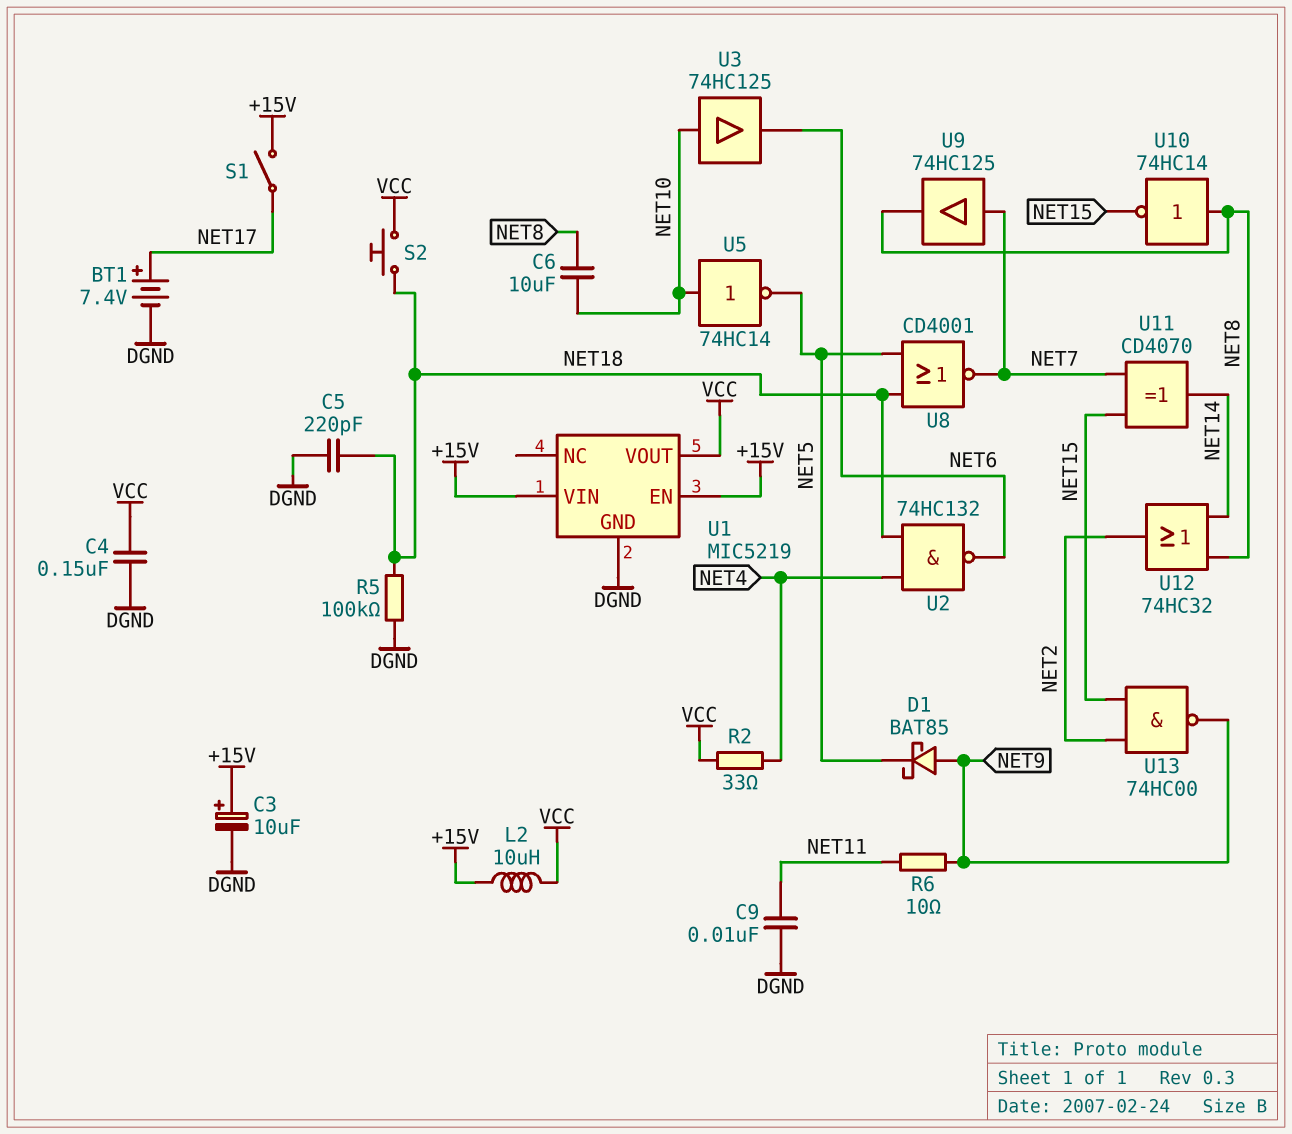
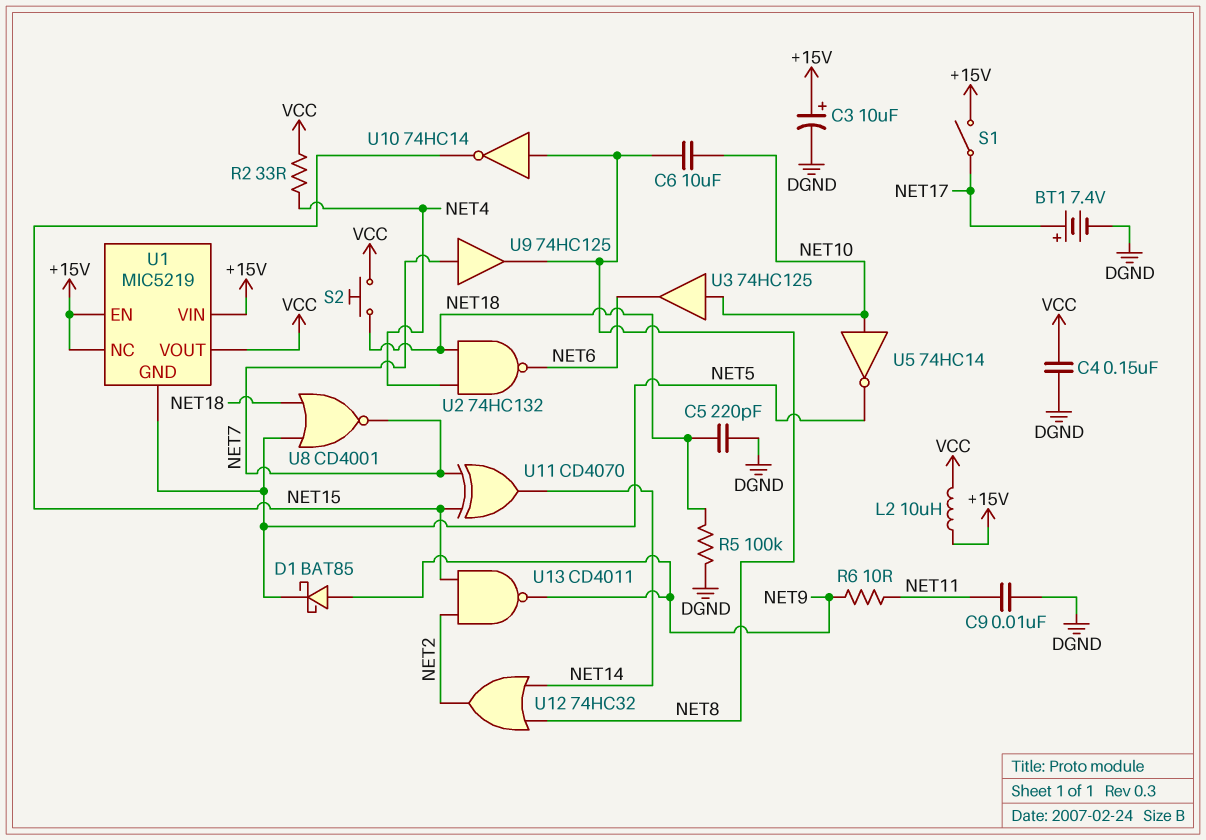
U1 pin GND: DGND -> NET5
U1 pin NC: none -> +15V
U13: NAND 74HC00 (in NET2, in NET15, out NET9) -> NAND CD4011 (in NET2, in NET15, out NET9)

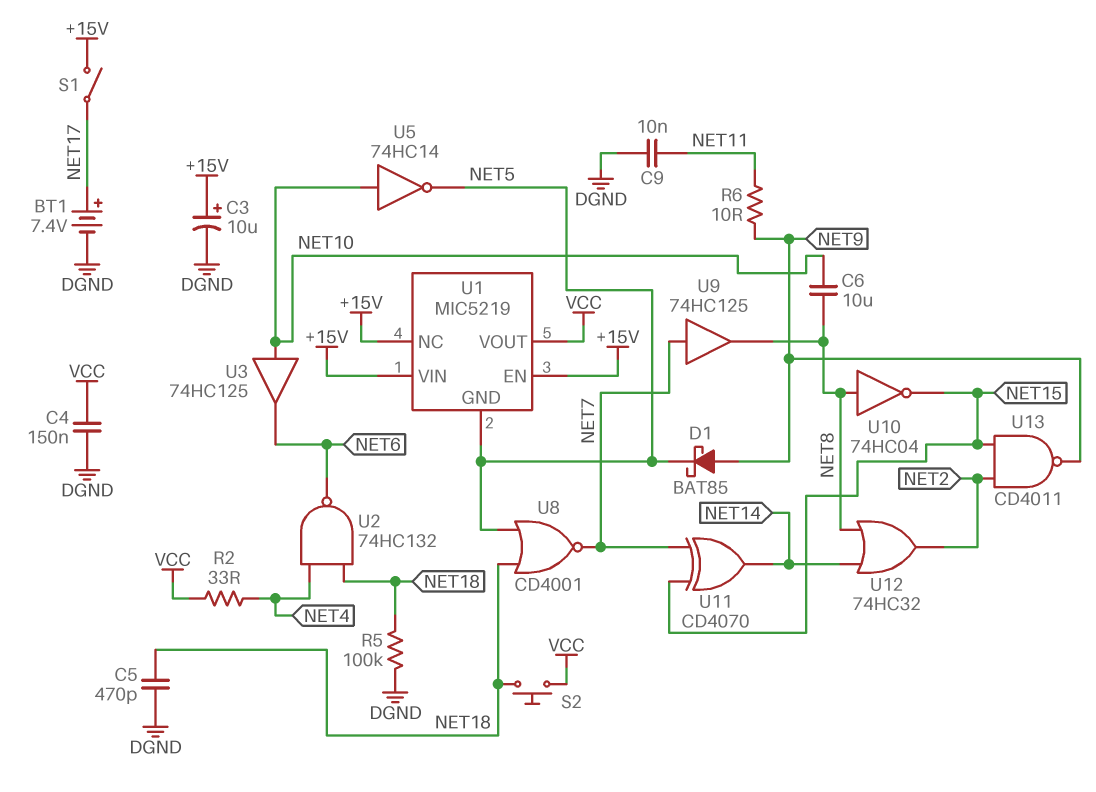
C5: 220pF (DGND, NET18) -> 470pF (DGND, NET18)
L2: 10uH (+15V, VCC) -> none
U10: NOT 74HC14 (in NET8, out NET15) -> NOT 74HC04 (in NET8, out NET15)

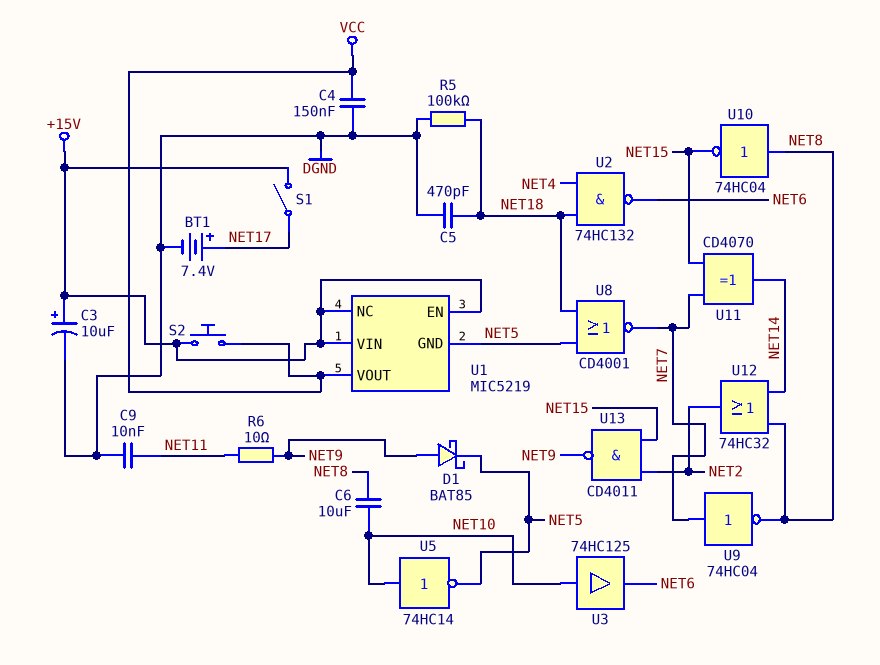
R2: 33 (NET4, VCC) -> none
S2: button (NET18, VCC) -> button (+15V, VCC)
U9: buffer 74HC125 (in NET7, out NET8) -> NOT 74HC04 (in NET7, out NET8)

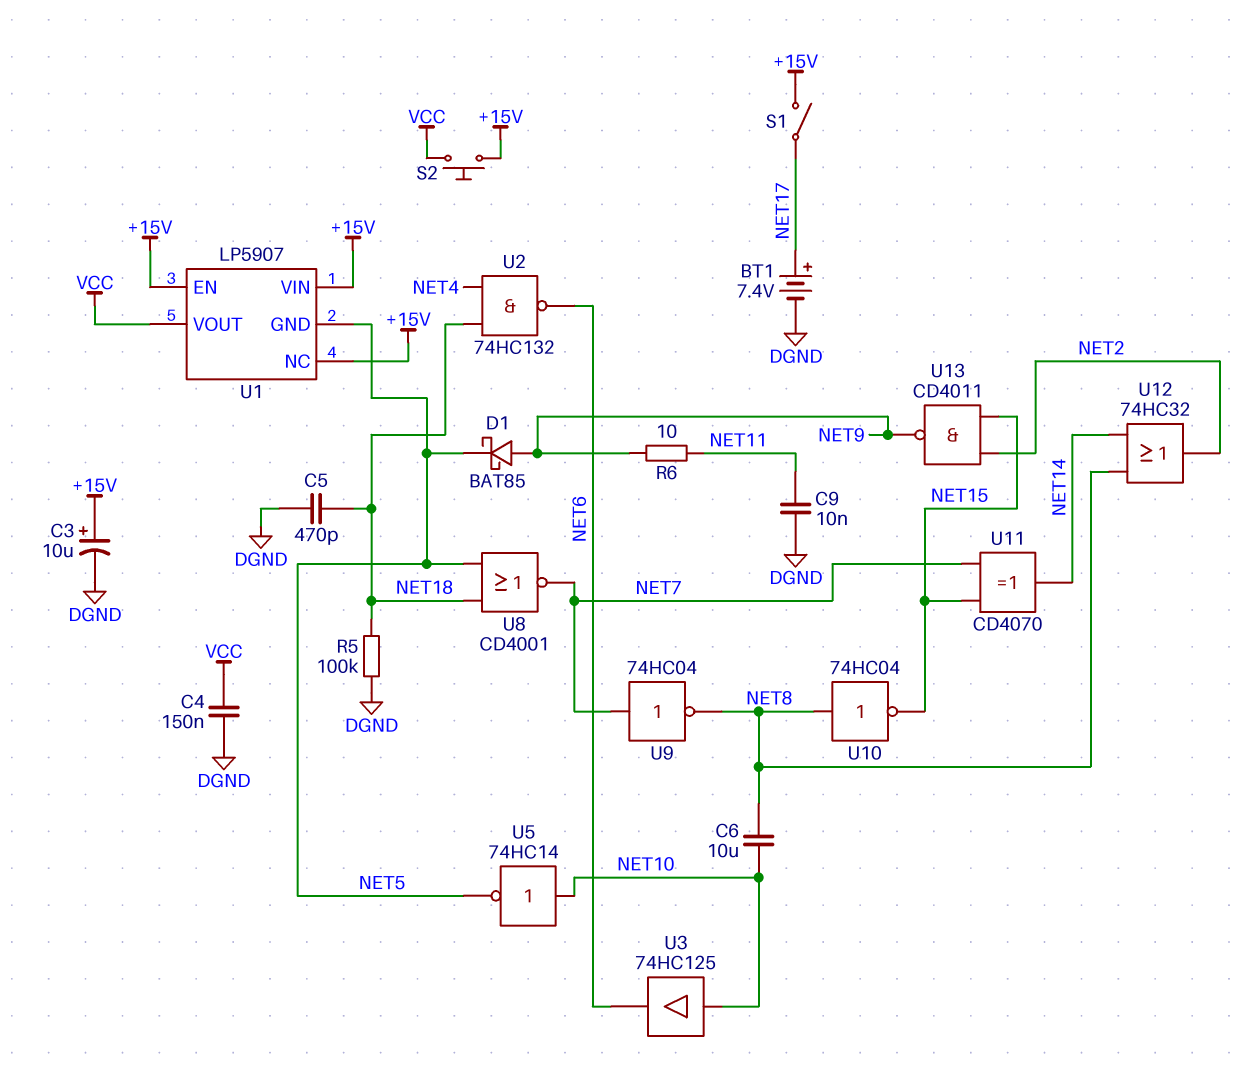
U1: MIC5219 -> LP5907

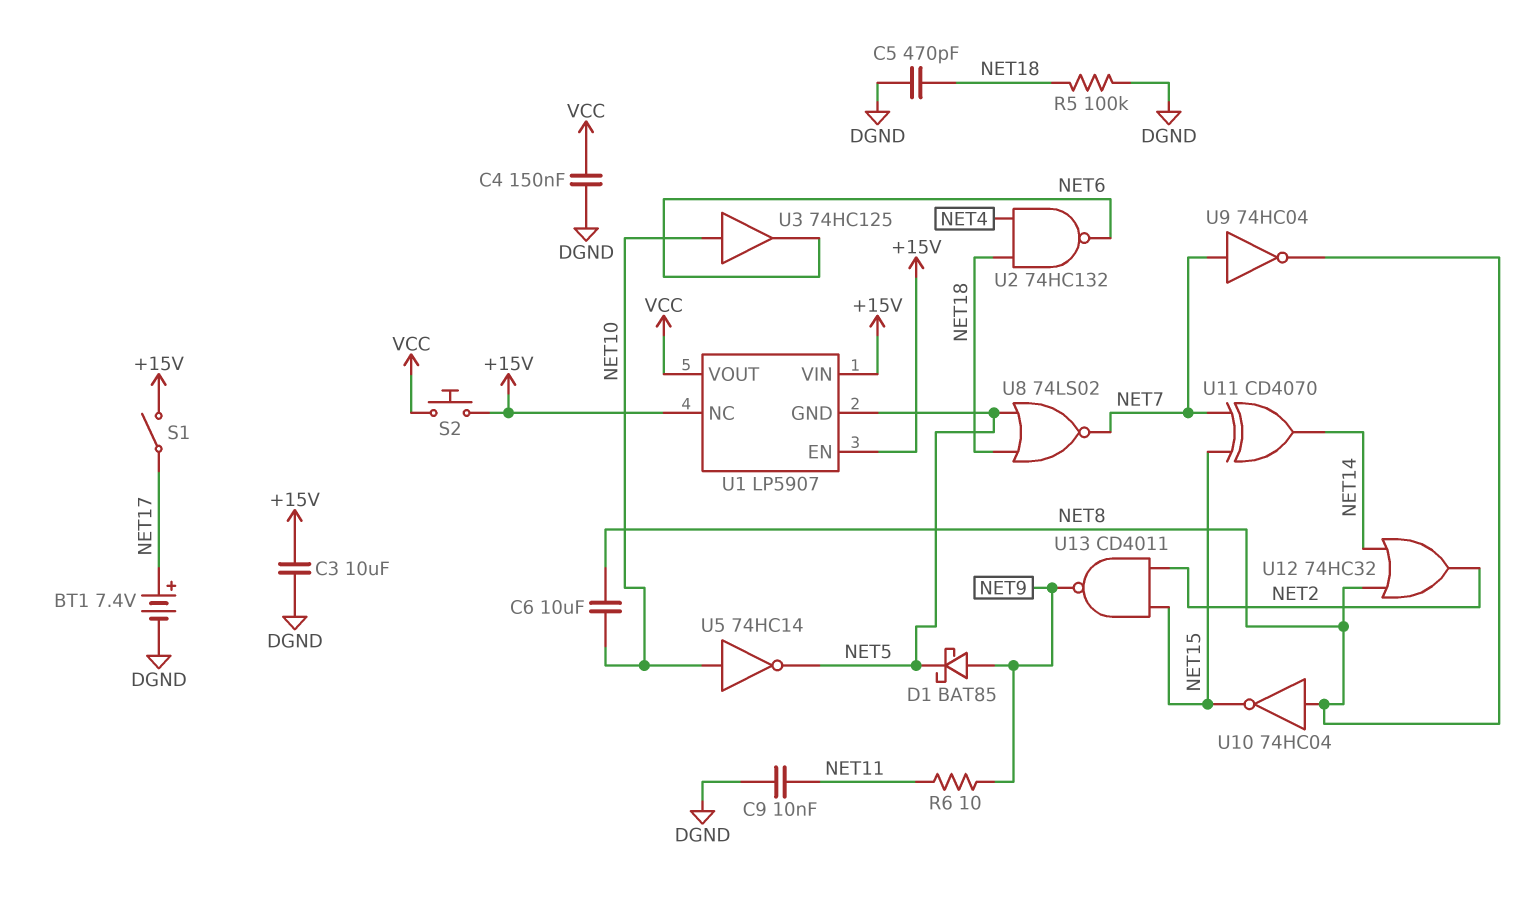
C3: 10uF (plus +15V, minus DGND) -> 10uF (+15V, DGND)
U8: NOR CD4001 (in NET5, in NET18, out NET7) -> NOR 74LS02 (in NET5, in NET18, out NET7)

